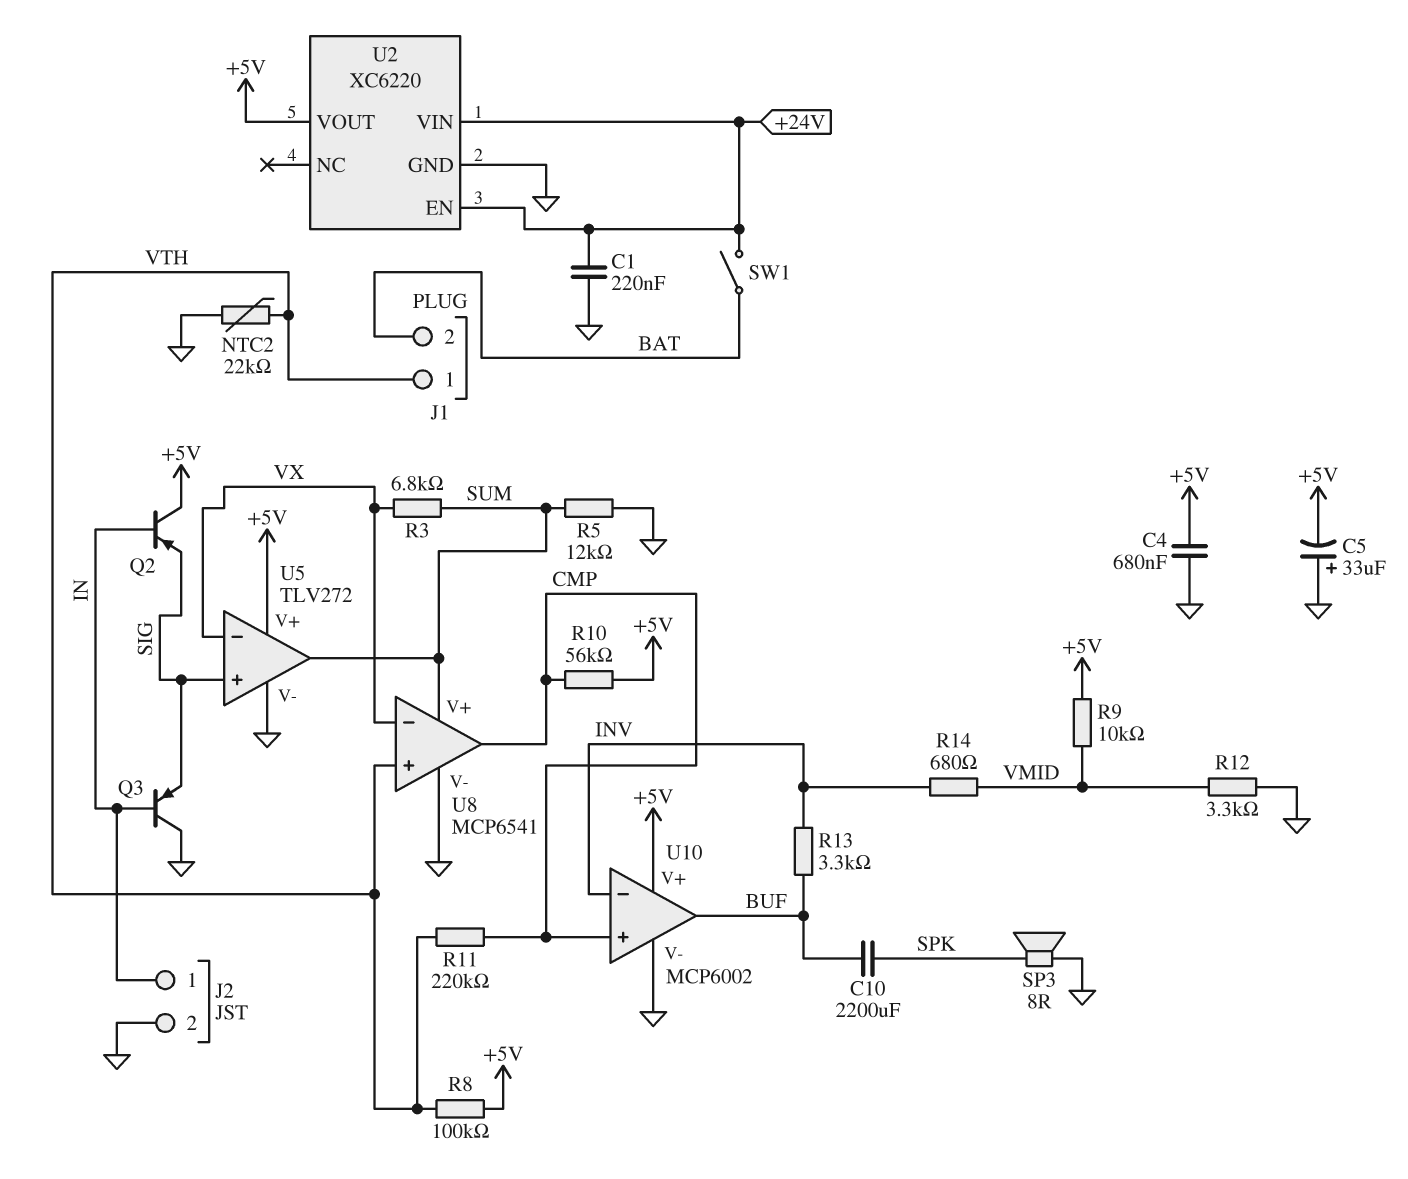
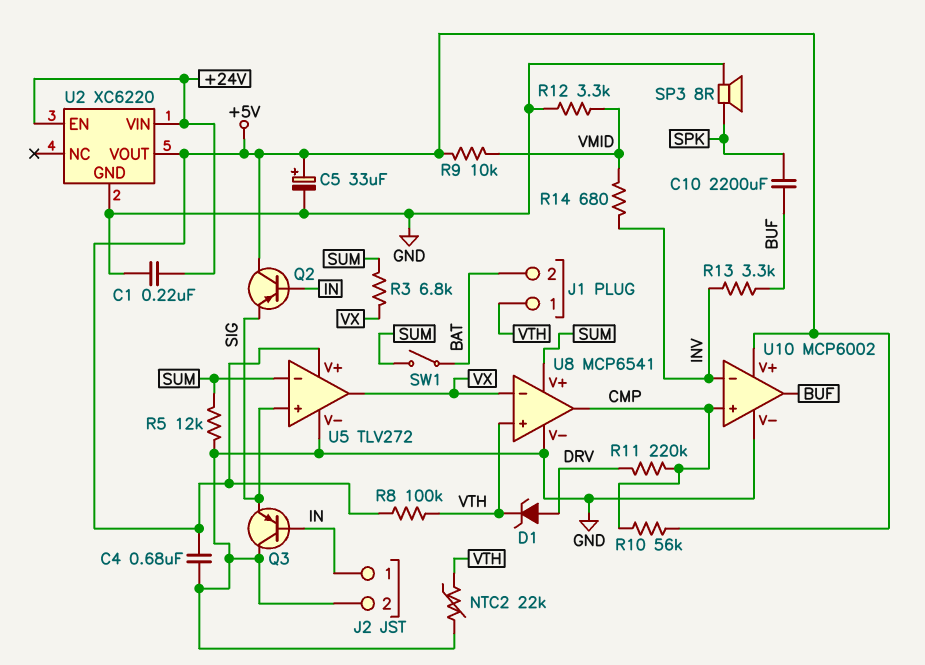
C5: 33uF (plus GND, minus +5V) -> 33uF (plus +5V, minus GND)
D1: none -> zener (A DRV, K VTH)
R11: 220k (CMP, VTH) -> 220k (CMP, DRV)
SW1: switch (+24V, BAT) -> switch (BAT, SUM)
U5 pin in-: VX -> SUM
U5 pin out: SUM -> VX

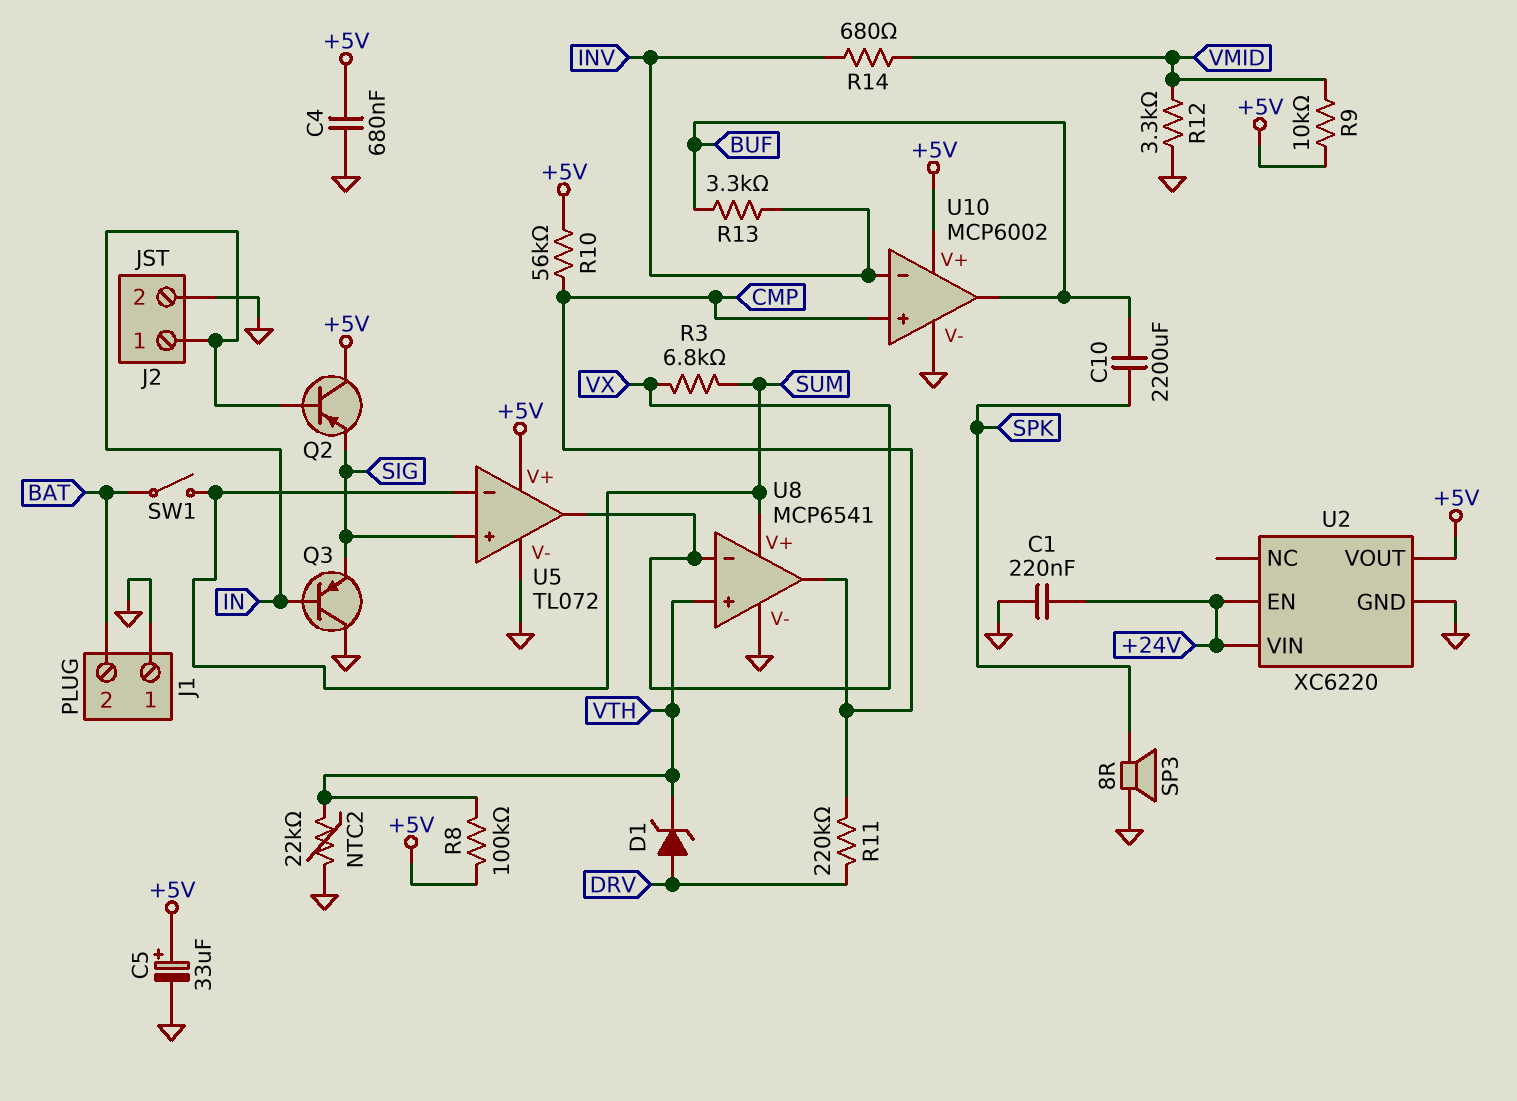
J1 pin 1: VTH -> GND
R5: 12k (GND, SUM) -> none
U5: TLV272 -> TL072

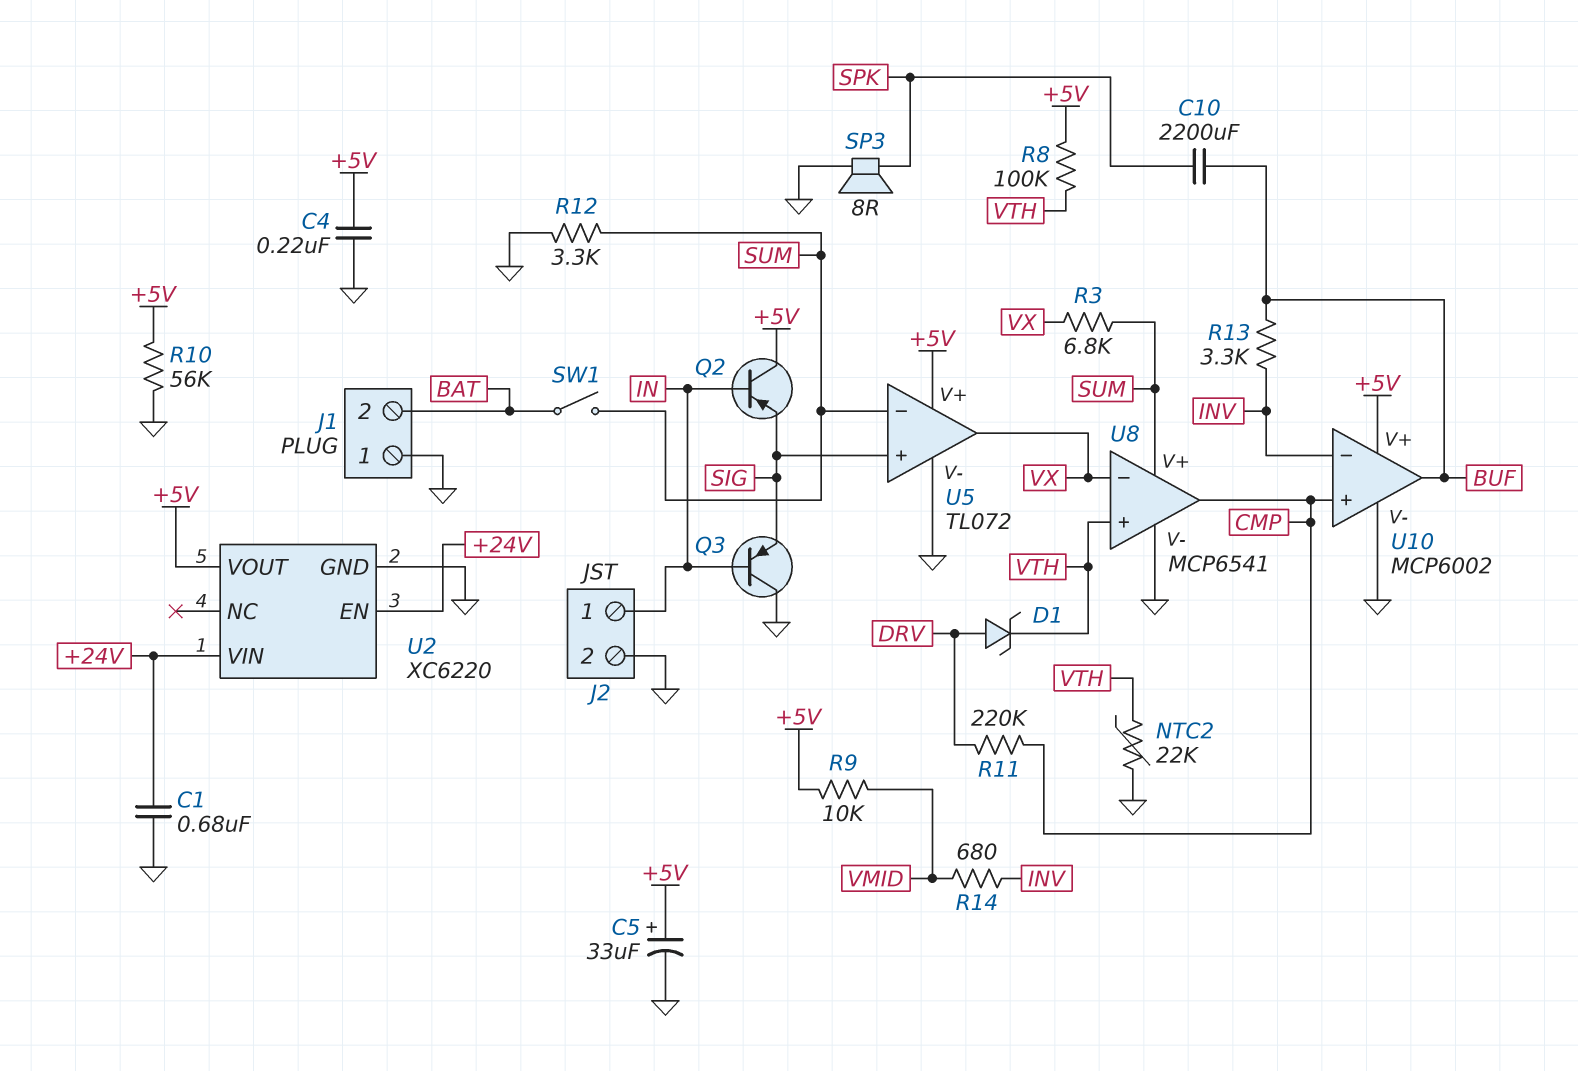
C1: 220nF (+24V, GND) -> 680nF (+24V, GND)
C4: 680nF (+5V, GND) -> 220nF (+5V, GND)
R10: 56k (+5V, CMP) -> 56k (+5V, GND)
R12: 3.3k (GND, VMID) -> 3.3k (GND, SUM)

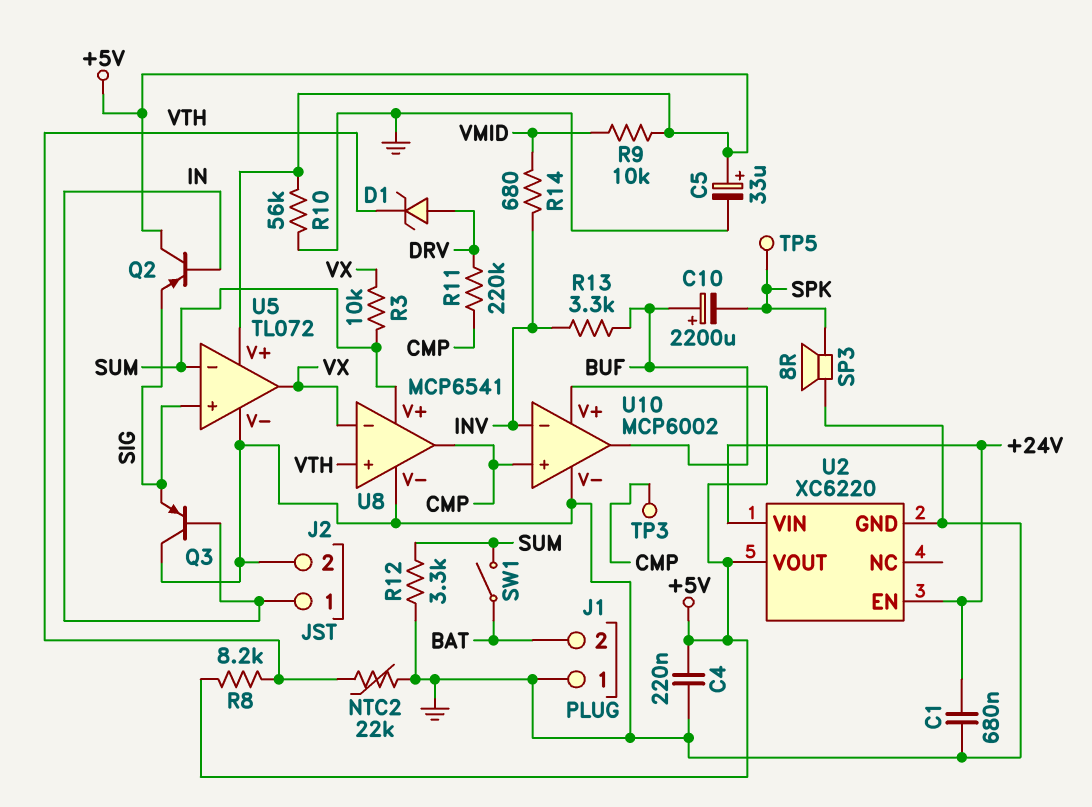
C10: 2200uF (BUF, SPK) -> 2200uF (plus BUF, minus SPK)
R3: 6.8k (SUM, VX) -> 10k (SUM, VX)
R8: 100k (+5V, VTH) -> 8.2k (+5V, VTH)
TP3: none -> test point (CMP)
TP5: none -> test point (SPK)

